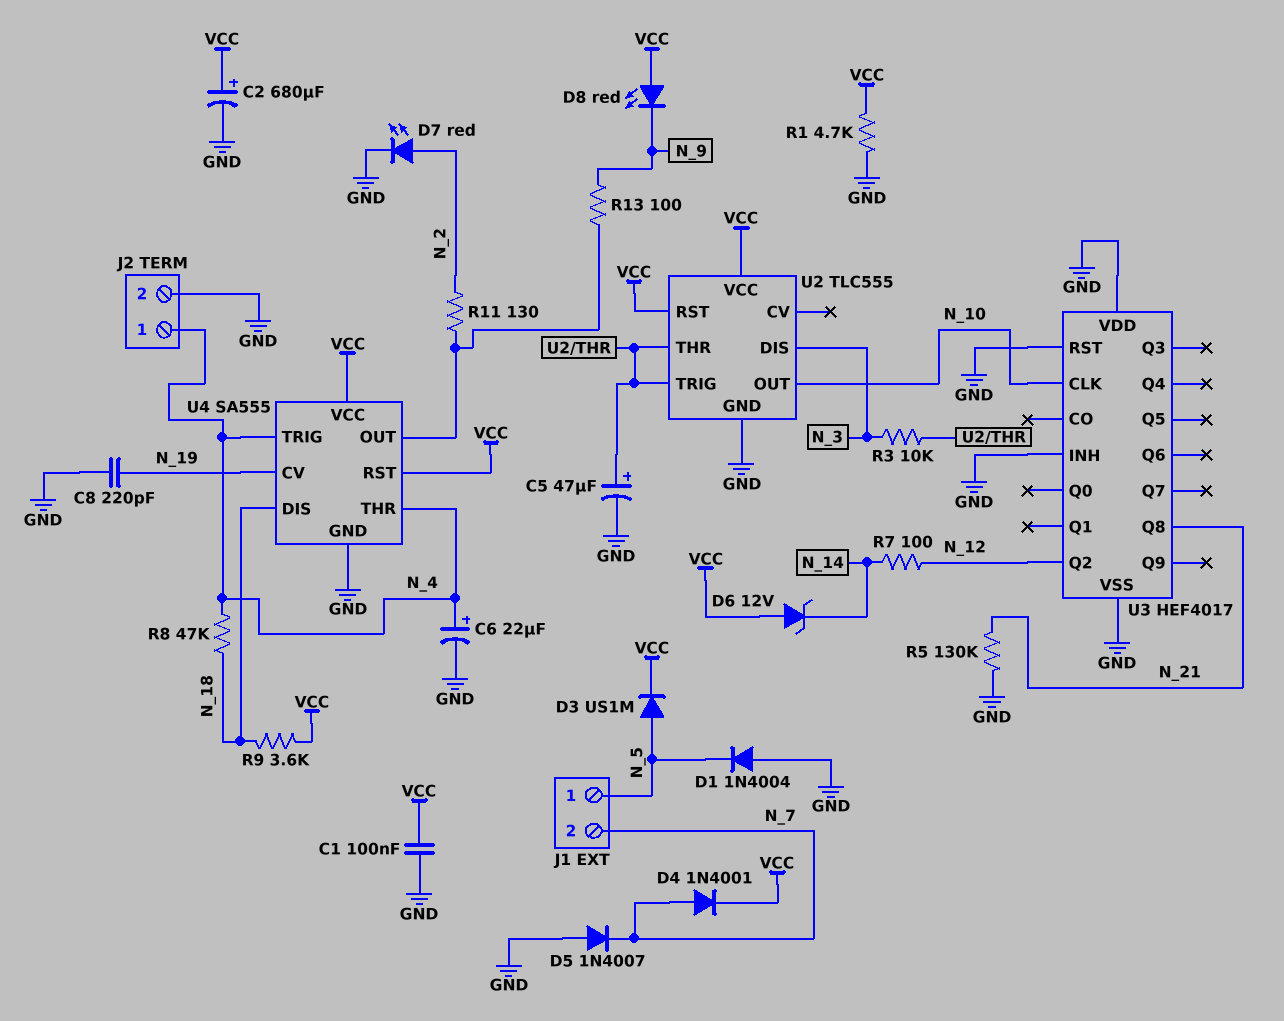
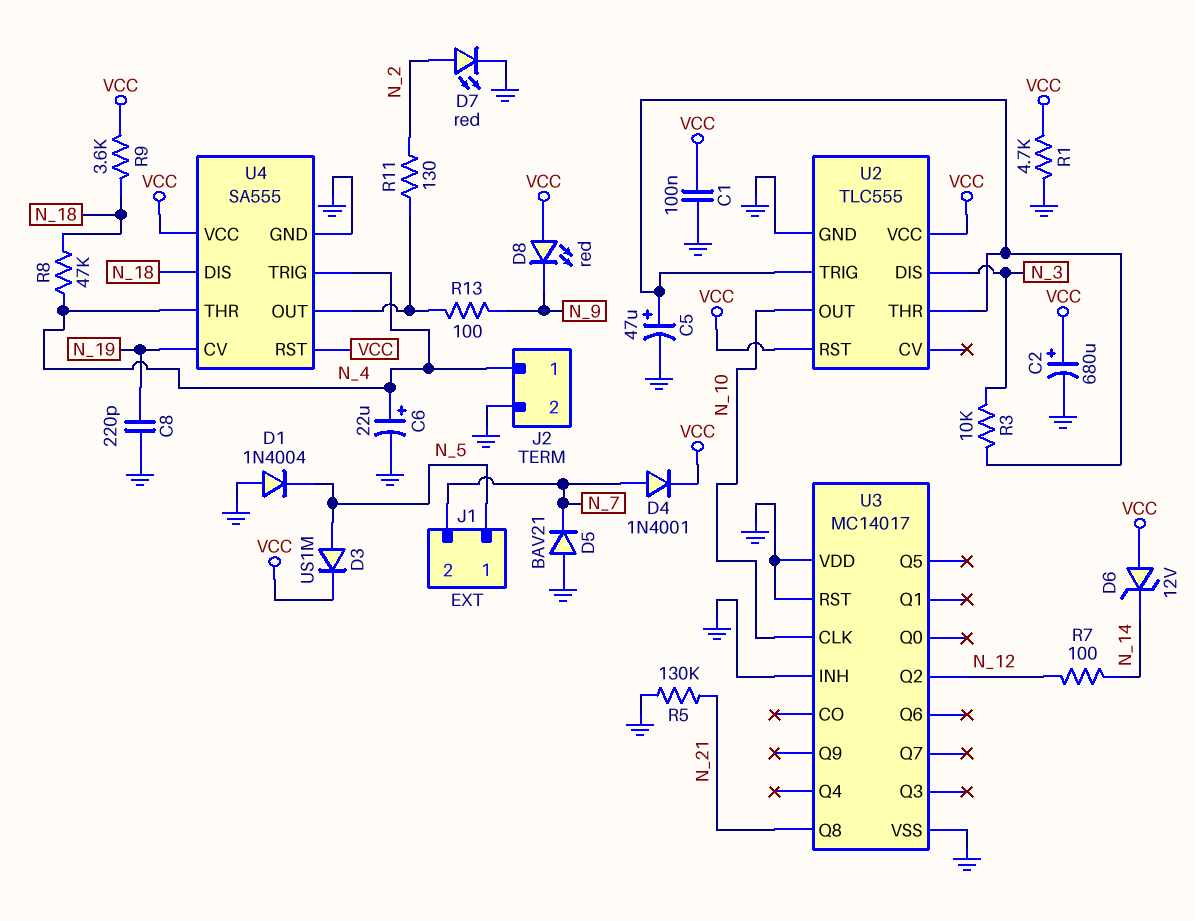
D5: diode 1N4007 (A GND, K N_7) -> diode BAV21 (A GND, K N_7)
U3: HEF4017 -> MC14017

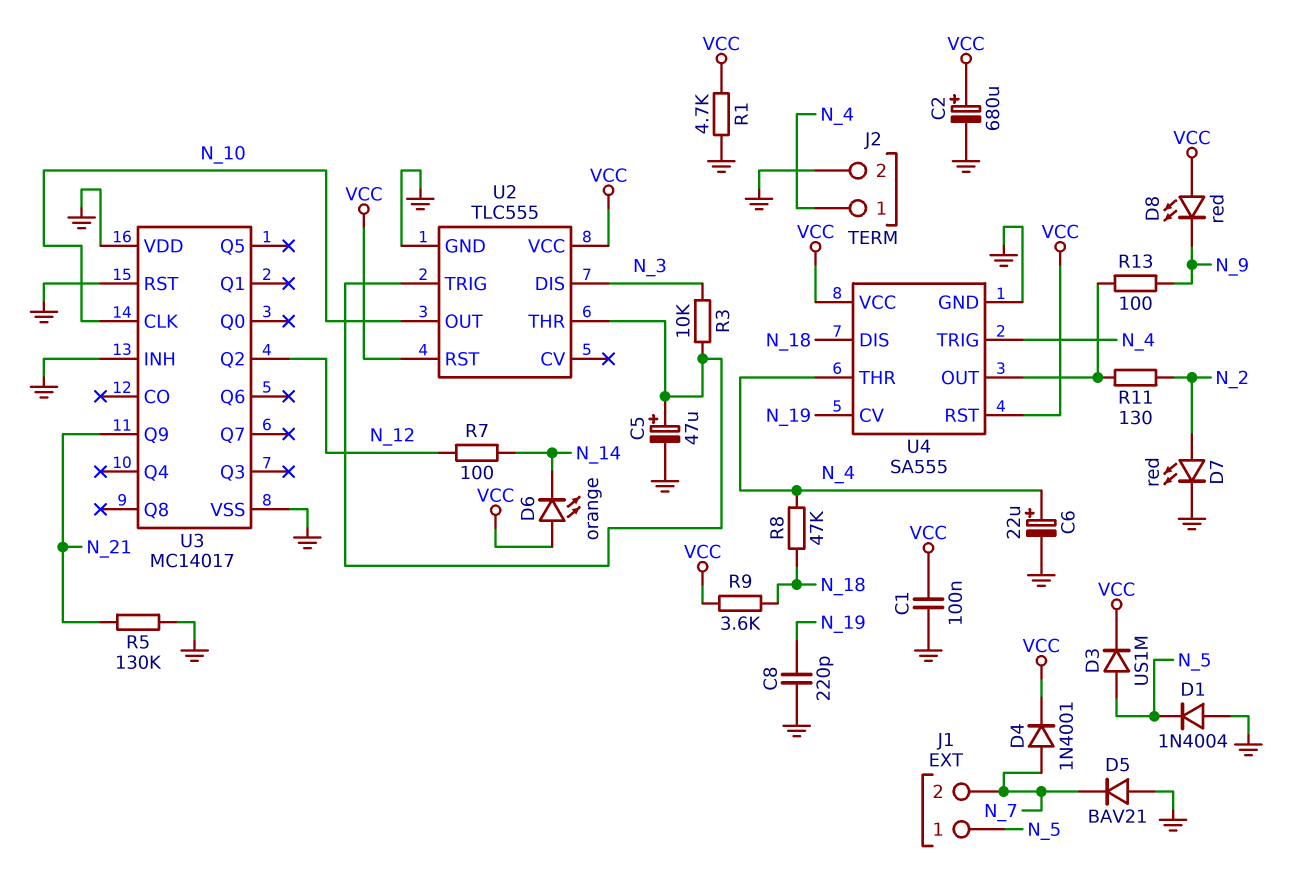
D6: zener 12V (A VCC, K N_14) -> LED orange (A VCC, K N_14)
U3 pin Q8: N_21 -> none
U3 pin Q9: none -> N_21

